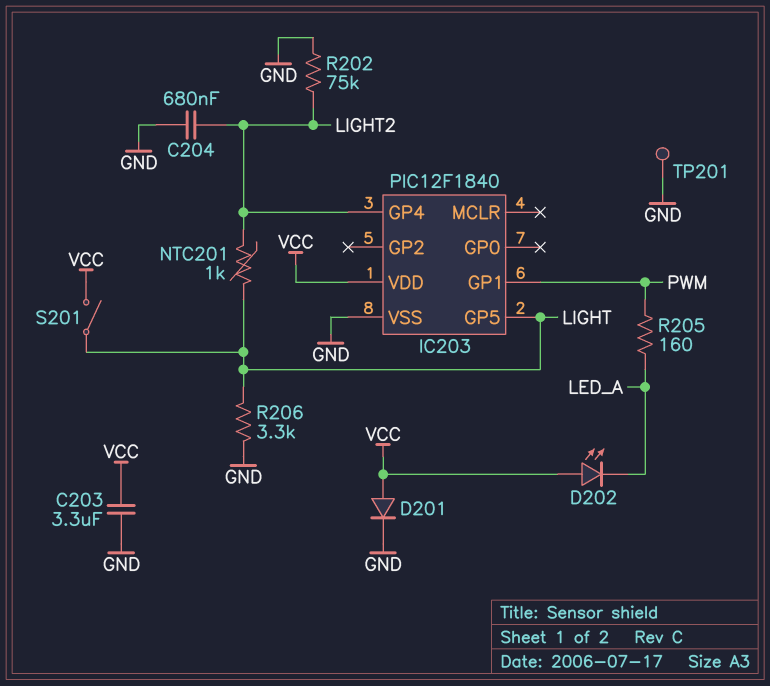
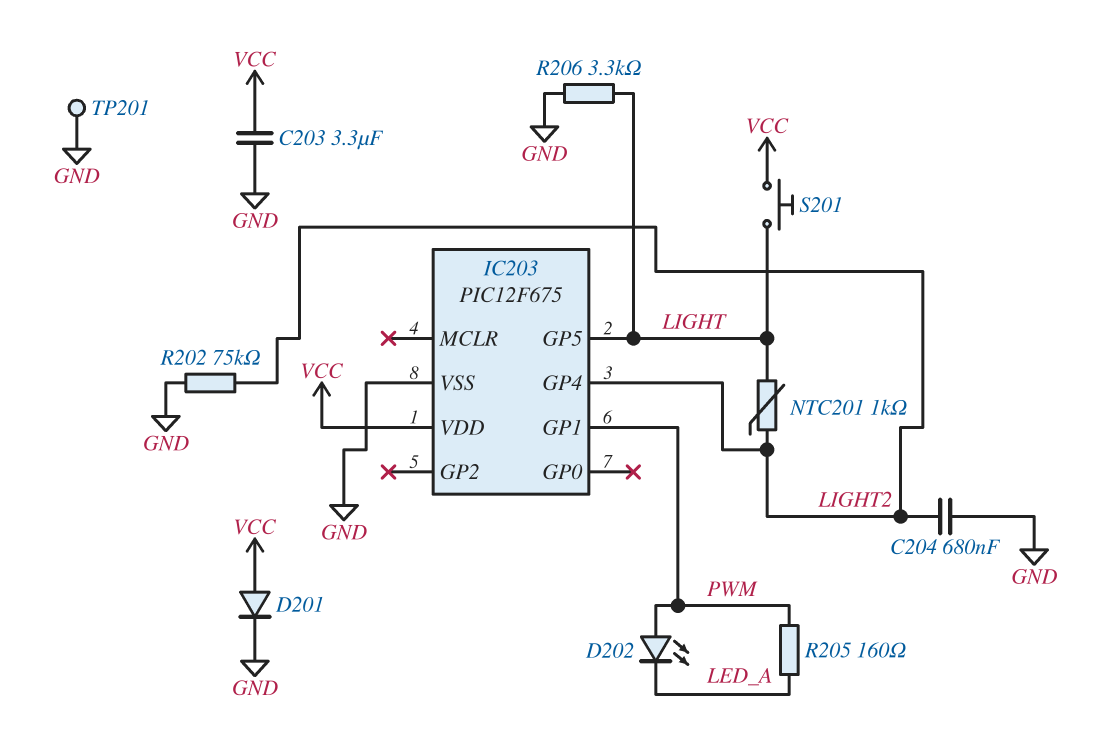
D202: LED (A VCC, K LED_A) -> LED (A PWM, K LED_A)
IC203: PIC12F1840 -> PIC12F675
S201: switch (LIGHT, VCC) -> button (LIGHT, VCC)

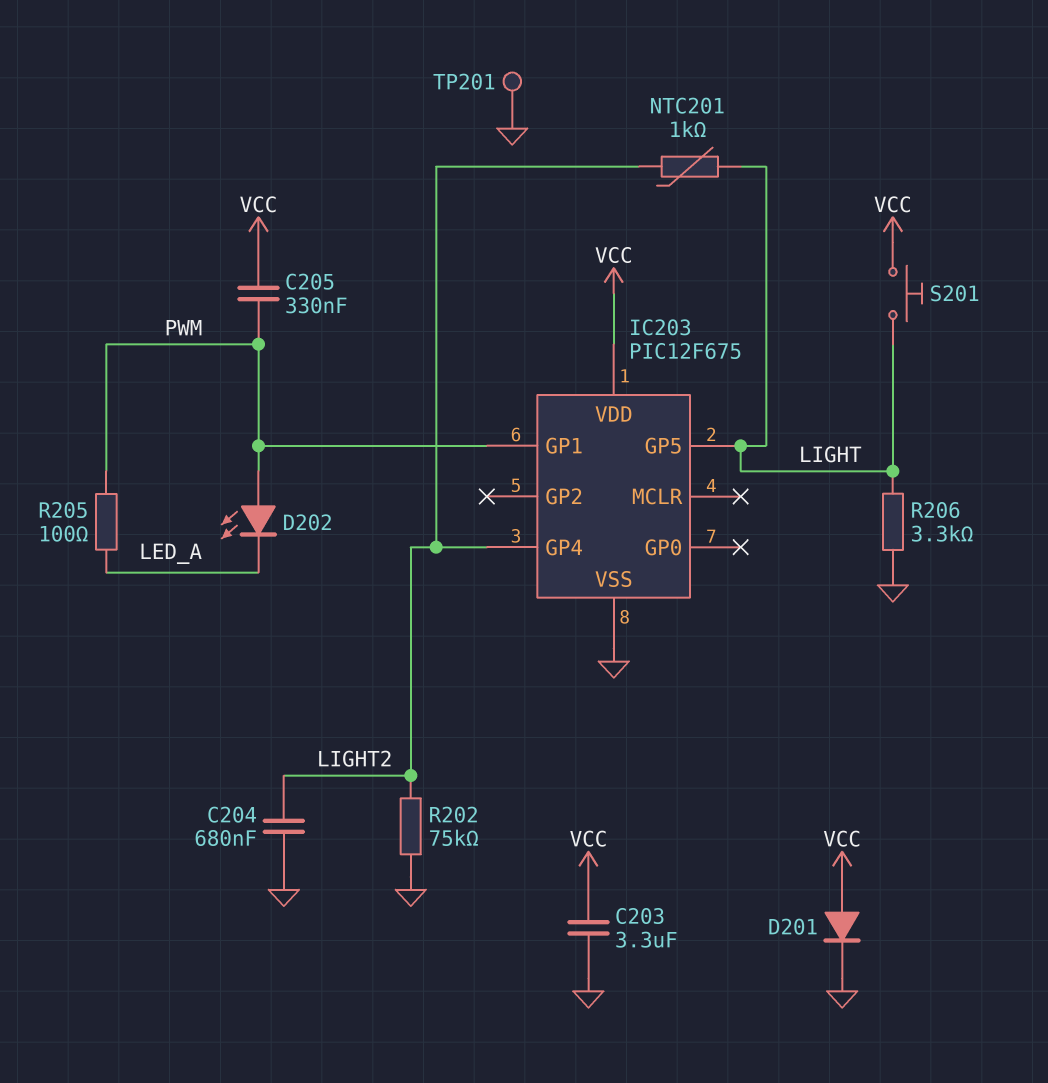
C205: none -> 330nF (PWM, VCC)
R205: 160 (LED_A, PWM) -> 100 (LED_A, PWM)

